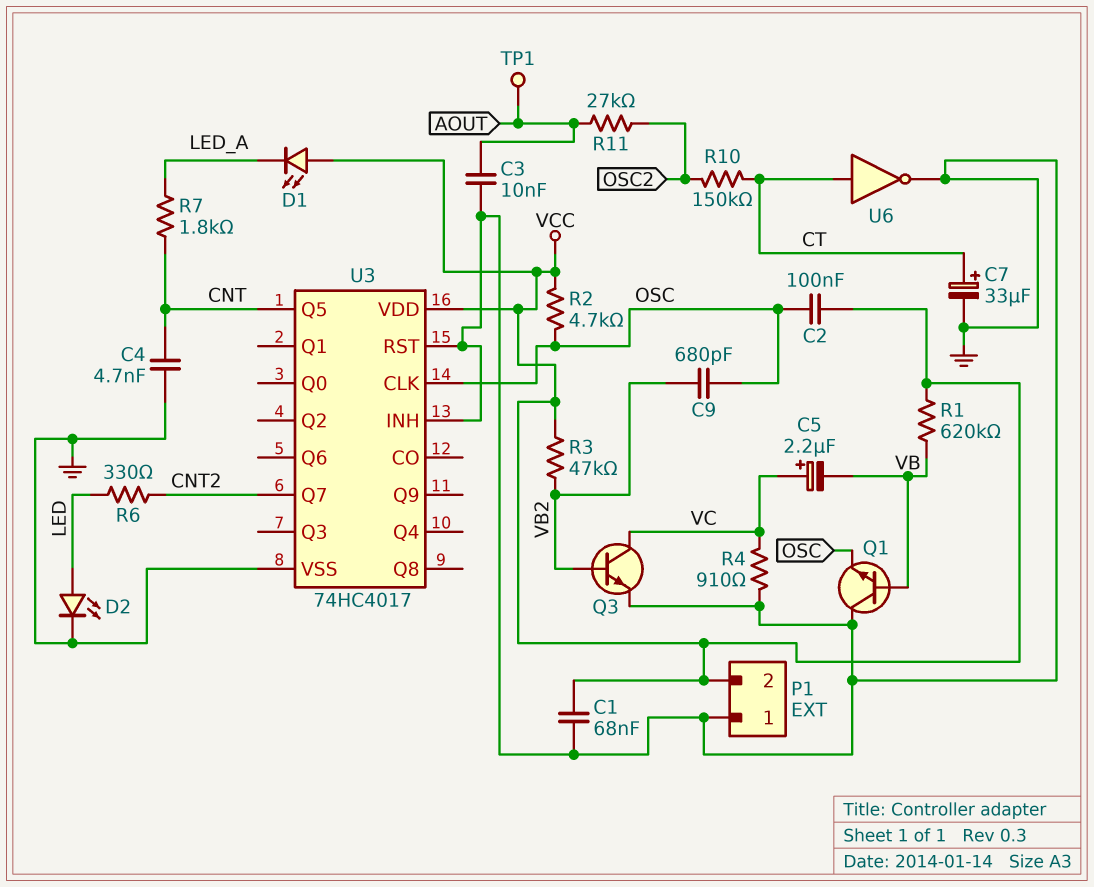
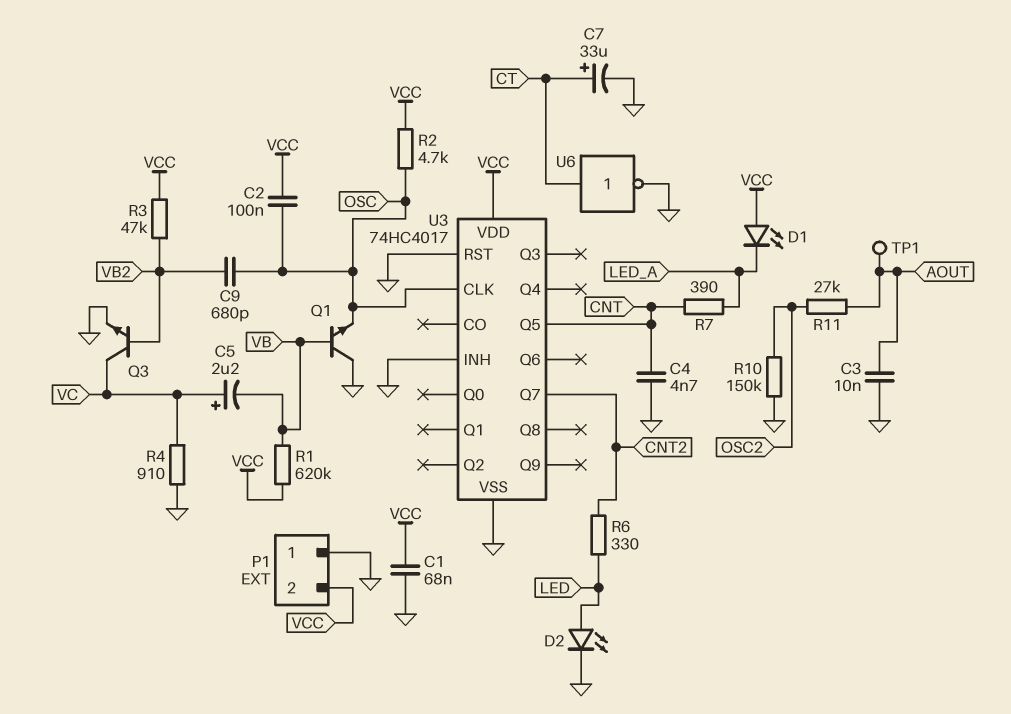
R7: 1.8k (CNT, LED_A) -> 390 (CNT, LED_A)
R10: 150k (CT, OSC2) -> 150k (GND, OSC2)

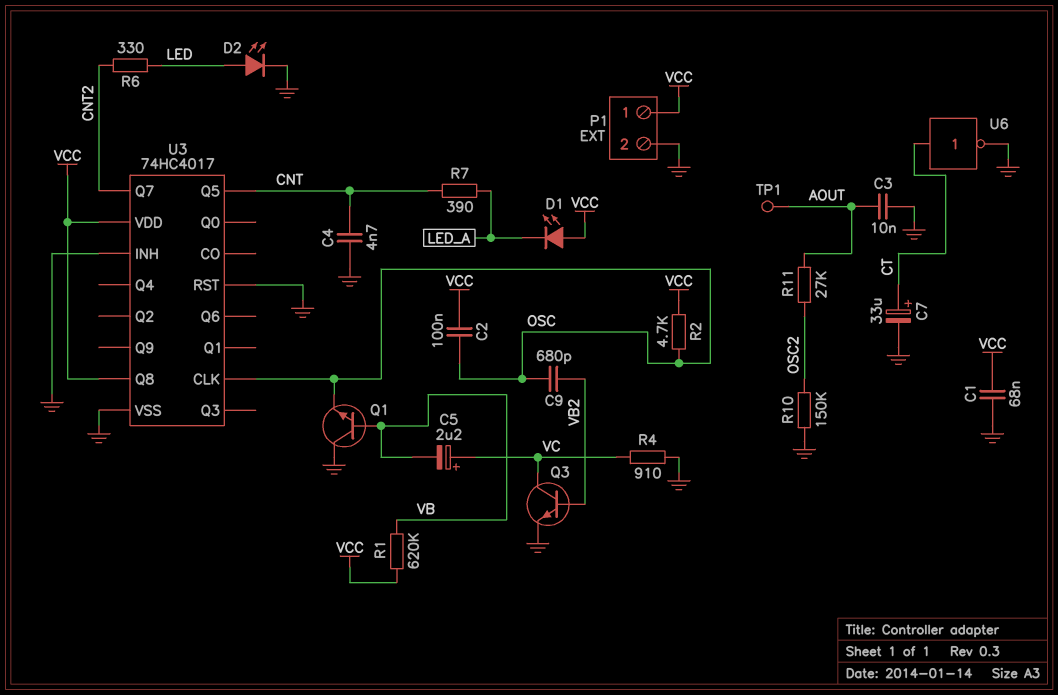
P1 pin 1: GND -> VCC
P1 pin 2: VCC -> GND
R3: 47k (VB2, VCC) -> none
U3 pin Q8: none -> VCC

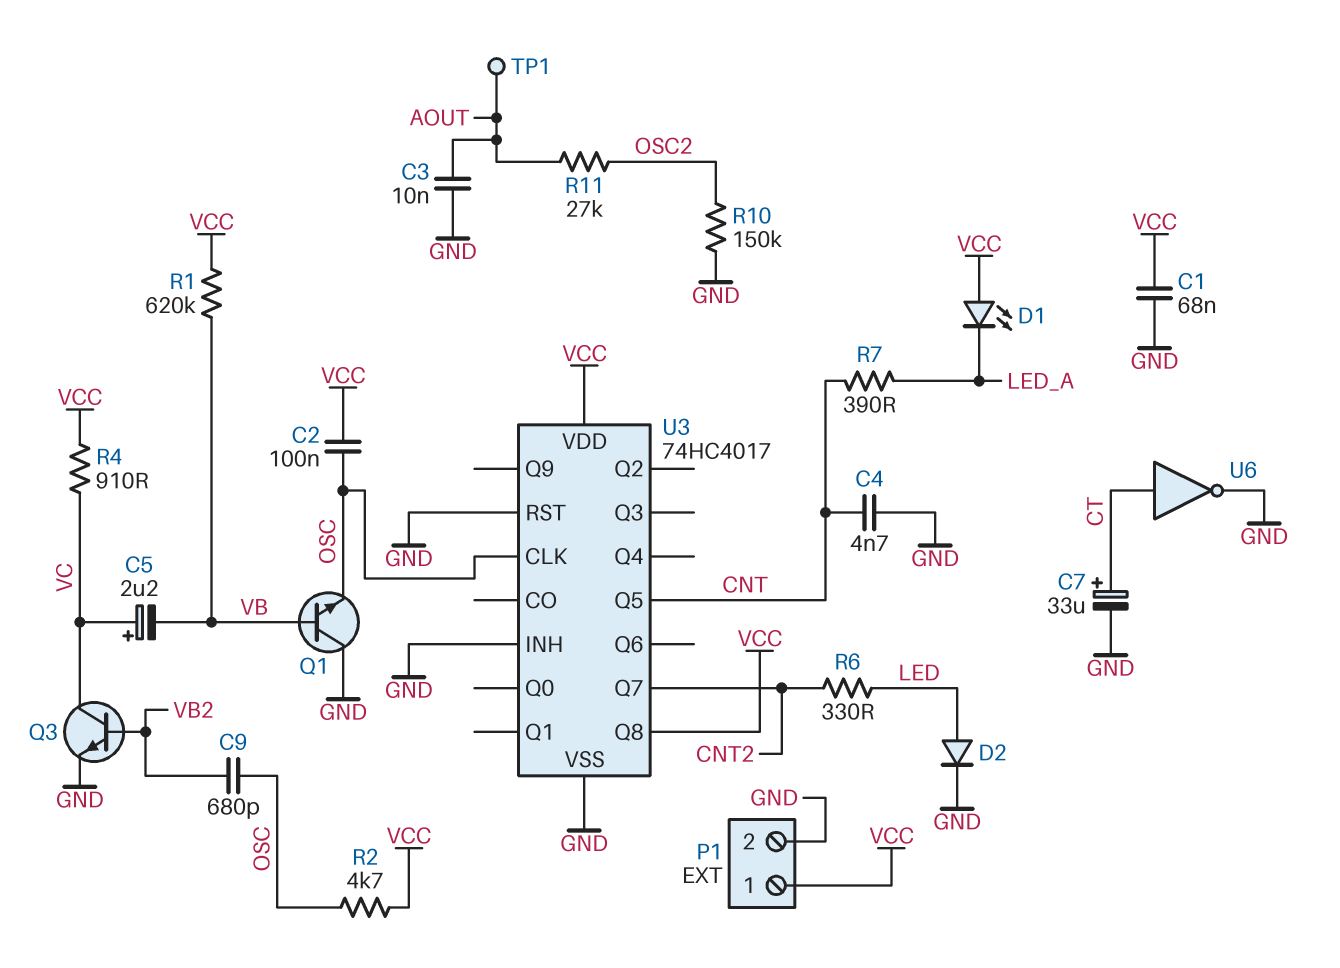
D2: LED (A LED, K GND) -> diode (A LED, K GND)
R4: 910 (GND, VC) -> 910 (VC, VCC)

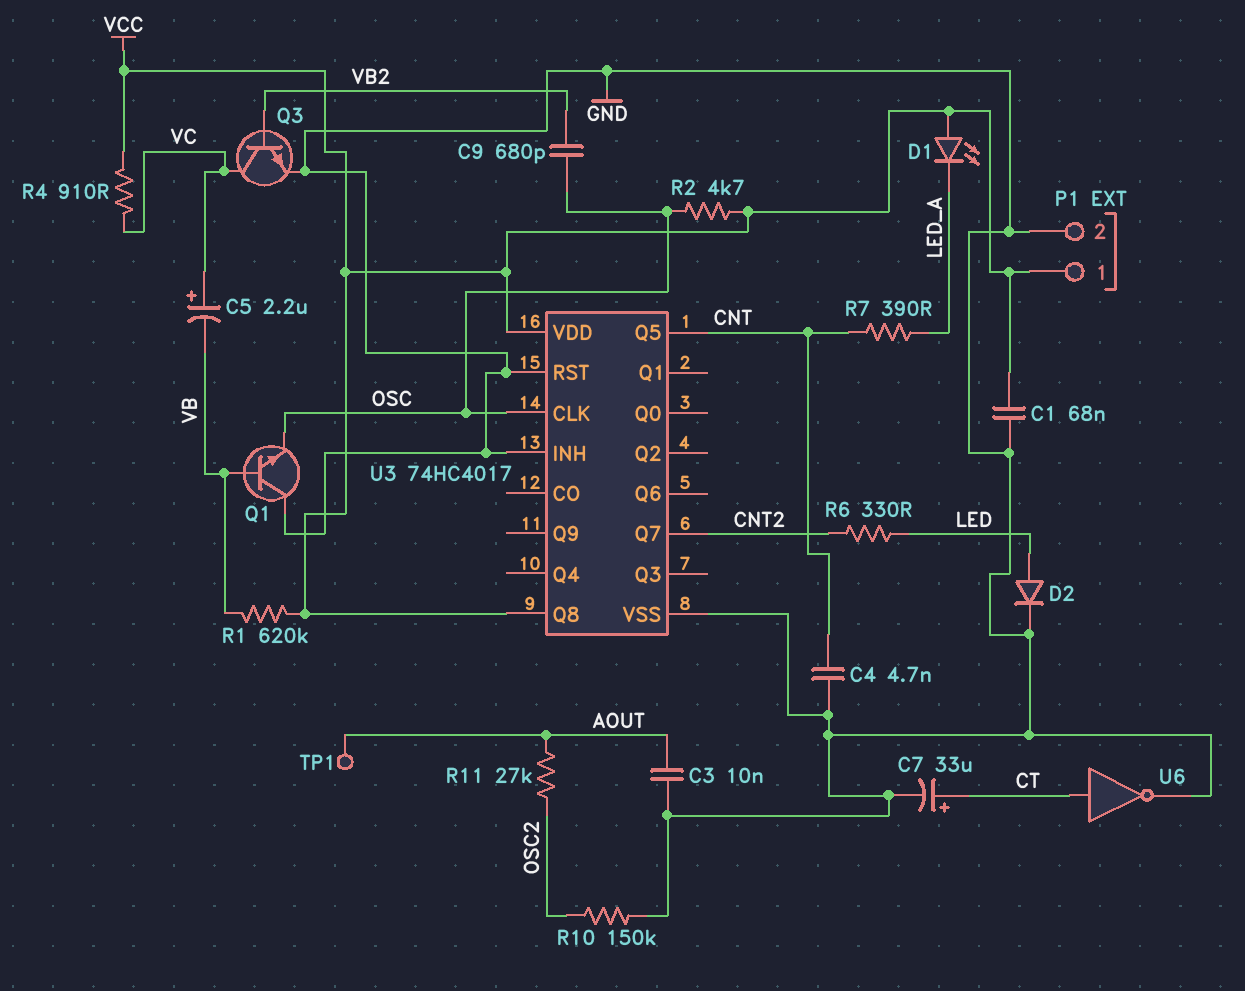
C2: 100nF (OSC, VCC) -> none

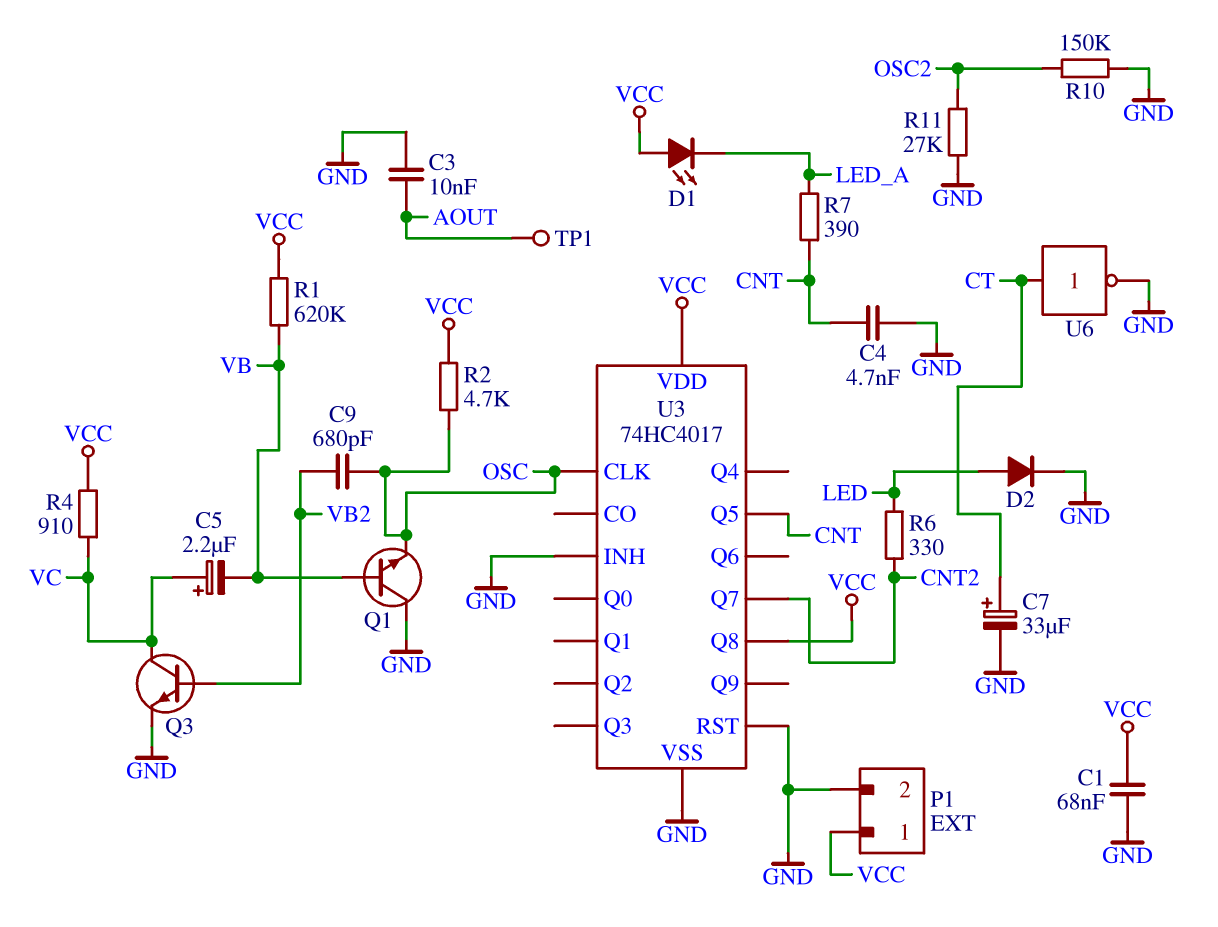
R11: 27k (AOUT, OSC2) -> 27k (GND, OSC2)

